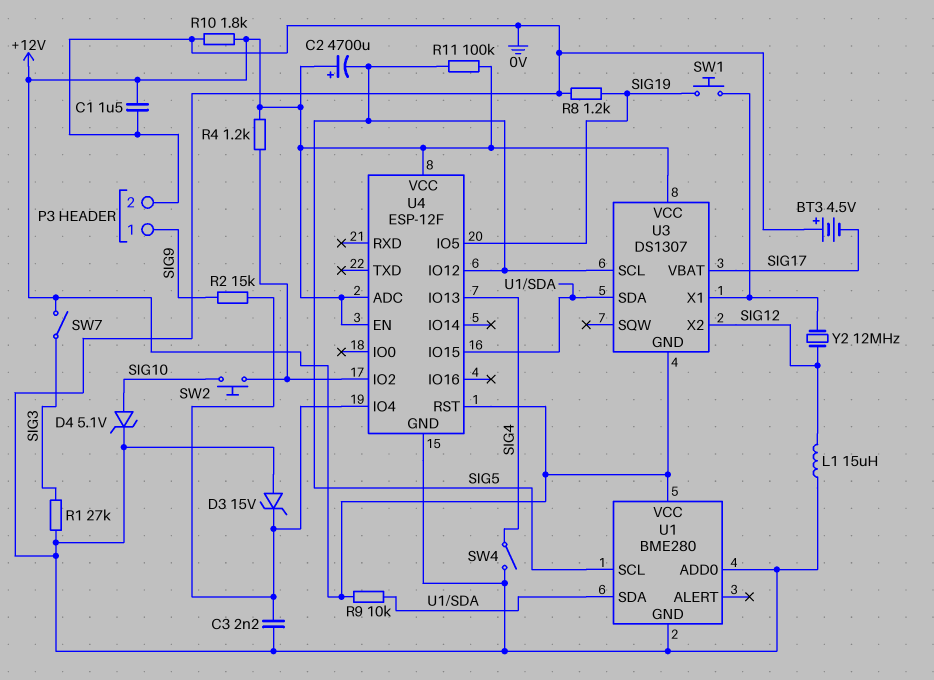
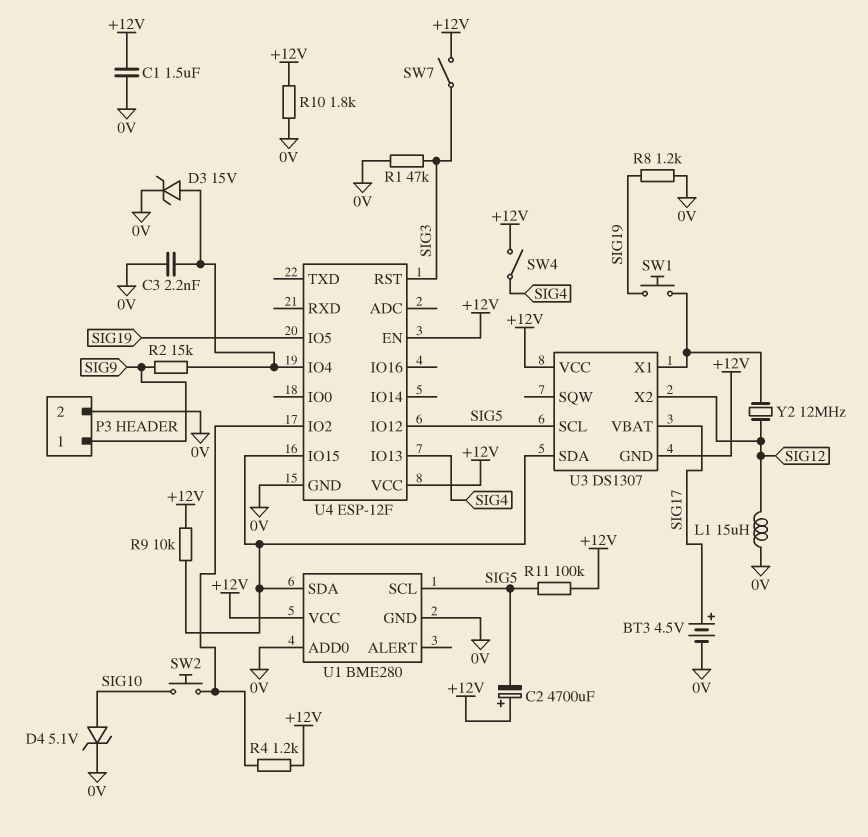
BT3: 4.5V (plus 0V, minus SIG17) -> 4.5V (plus SIG17, minus 0V)
D3: zener 15V (A 0V, K U4/IO4) -> zener 15V (A U4/IO4, K 0V)
R1: 27k (0V, SIG3) -> 47k (0V, SIG3)
SW4: switch (0V, SIG4) -> switch (+12V, SIG4)
U4 pin ADC: +12V -> none
U4 pin RST: +12V -> SIG3

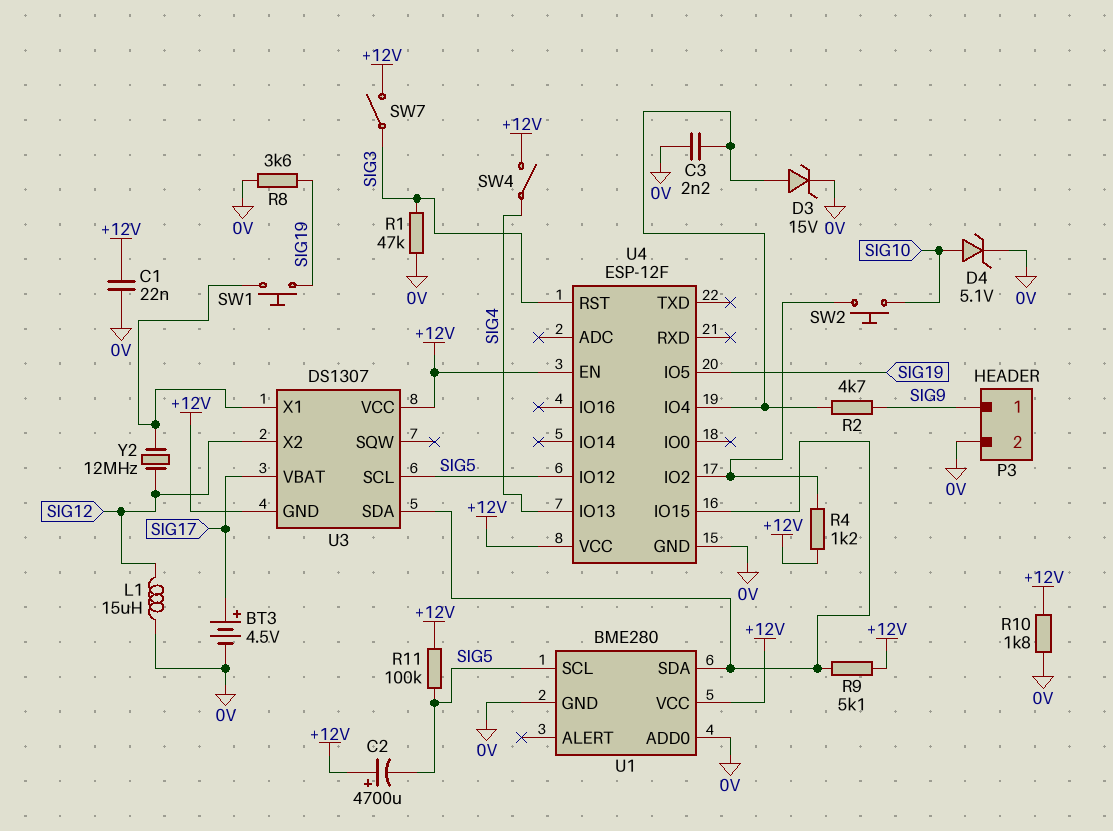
C1: 1.5uF (+12V, 0V) -> 22nF (+12V, 0V)
R2: 15k (SIG9, U4/IO4) -> 4.7k (SIG9, U4/IO4)
R8: 1.2k (0V, SIG19) -> 3.6k (0V, SIG19)
R9: 10k (+12V, U1/SDA) -> 5.1k (+12V, U1/SDA)

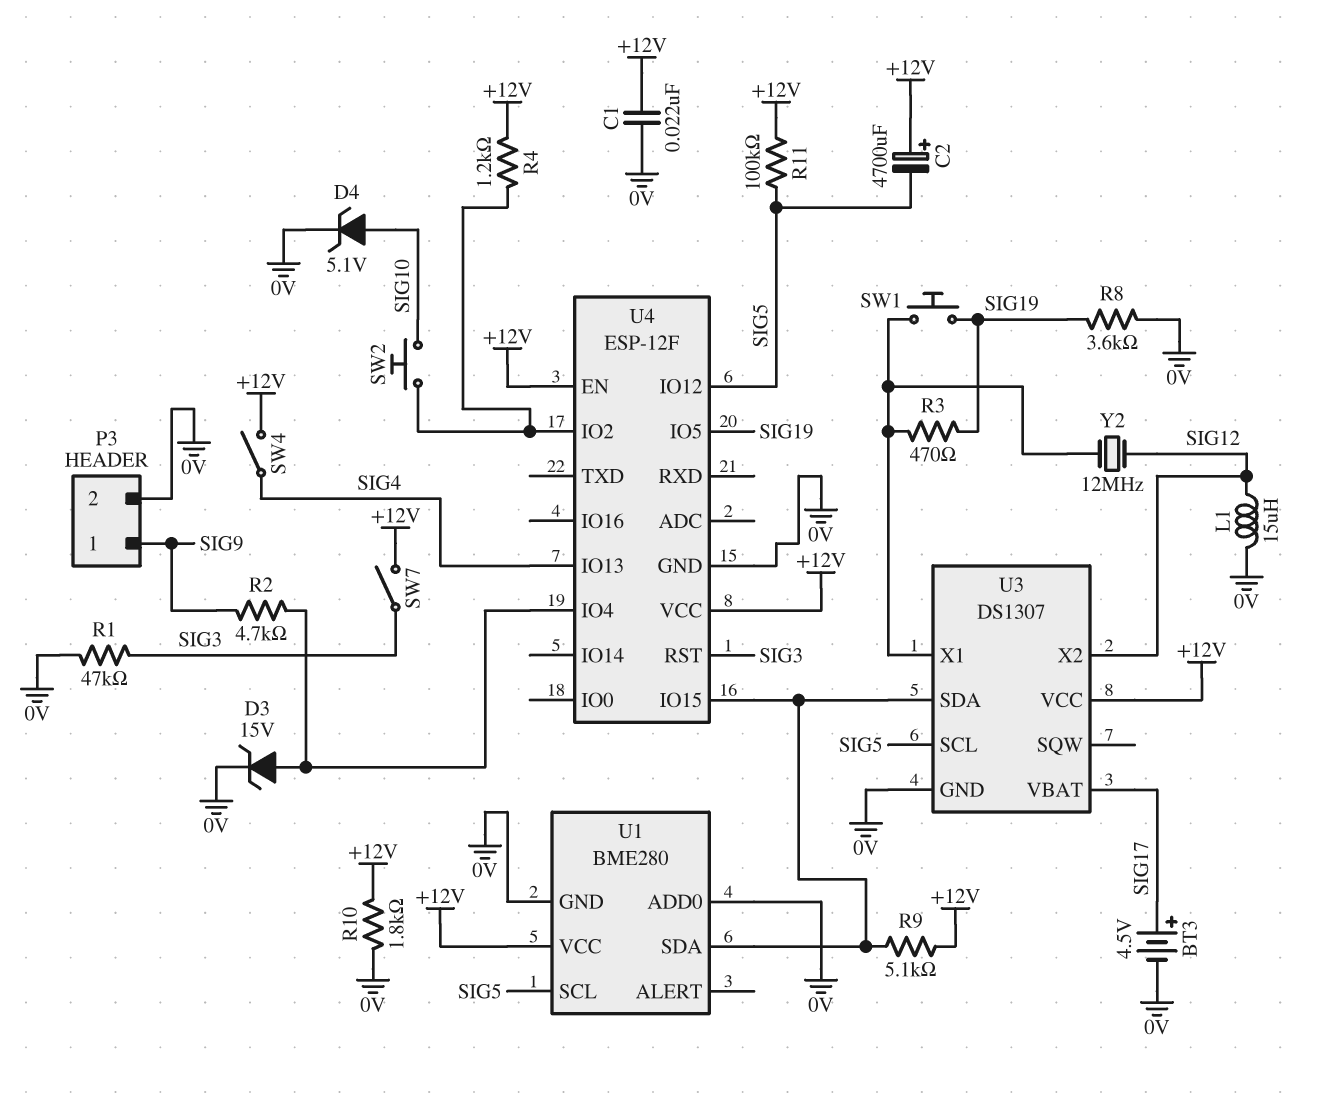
C3: 2.2nF (0V, U4/IO4) -> none
R3: none -> 470 (SIG19, U3/X1)
U3 pin GND: +12V -> 0V

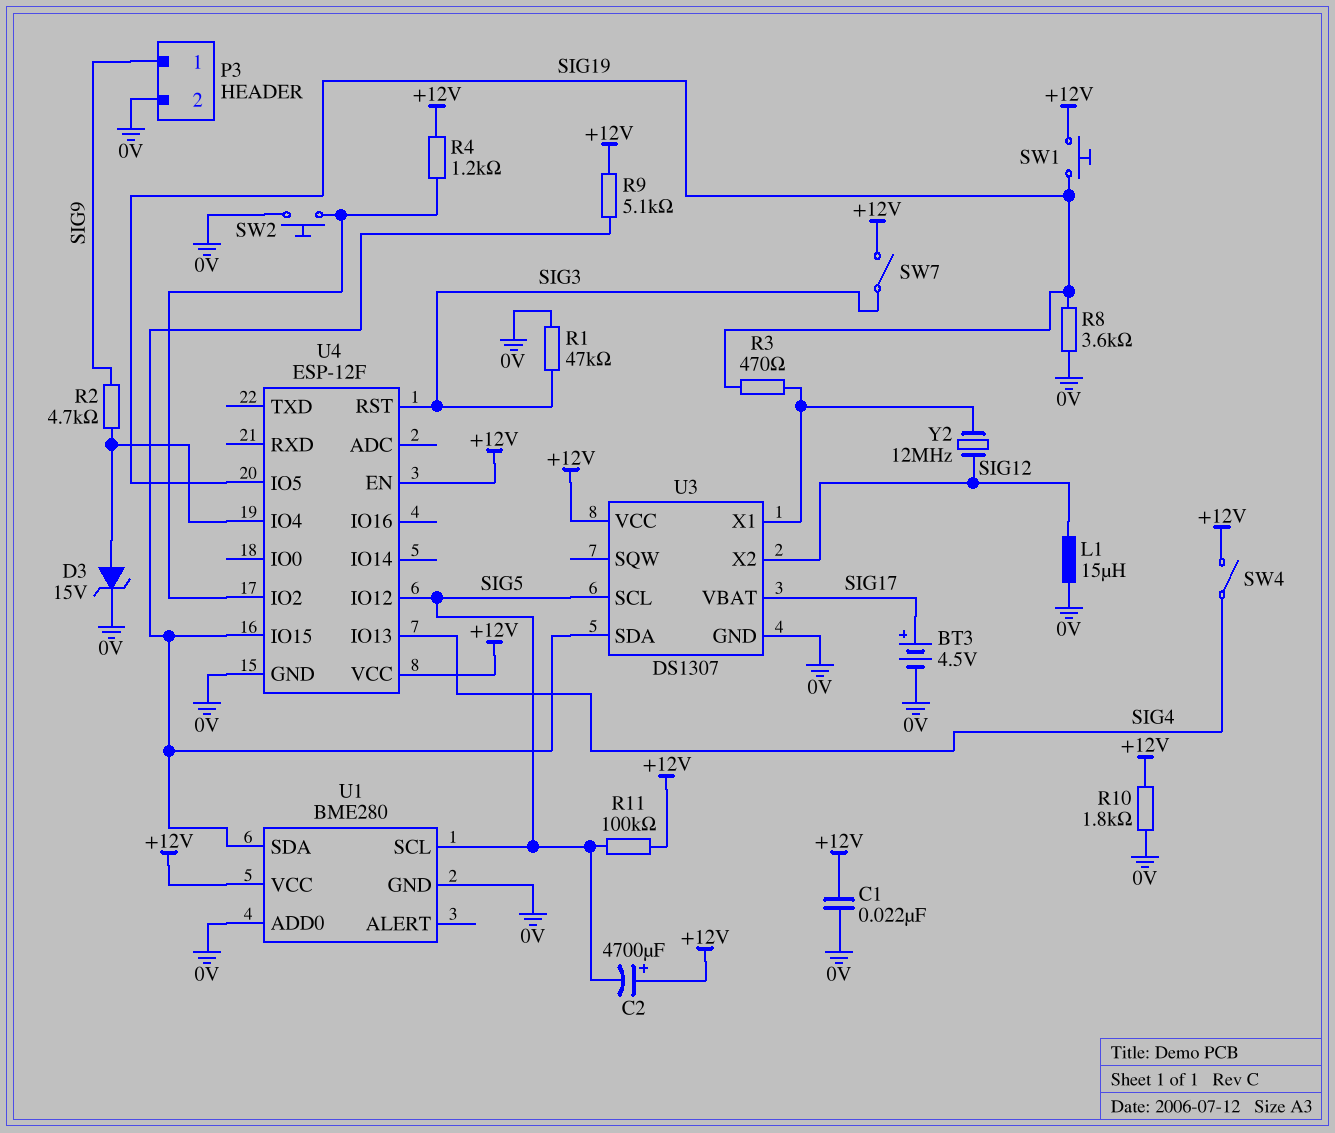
D4: zener 5.1V (A SIG10, K 0V) -> none
SW1: button (SIG19, U3/X1) -> button (+12V, SIG19)
SW2: button (SIG10, U4/IO2) -> button (0V, U4/IO2)

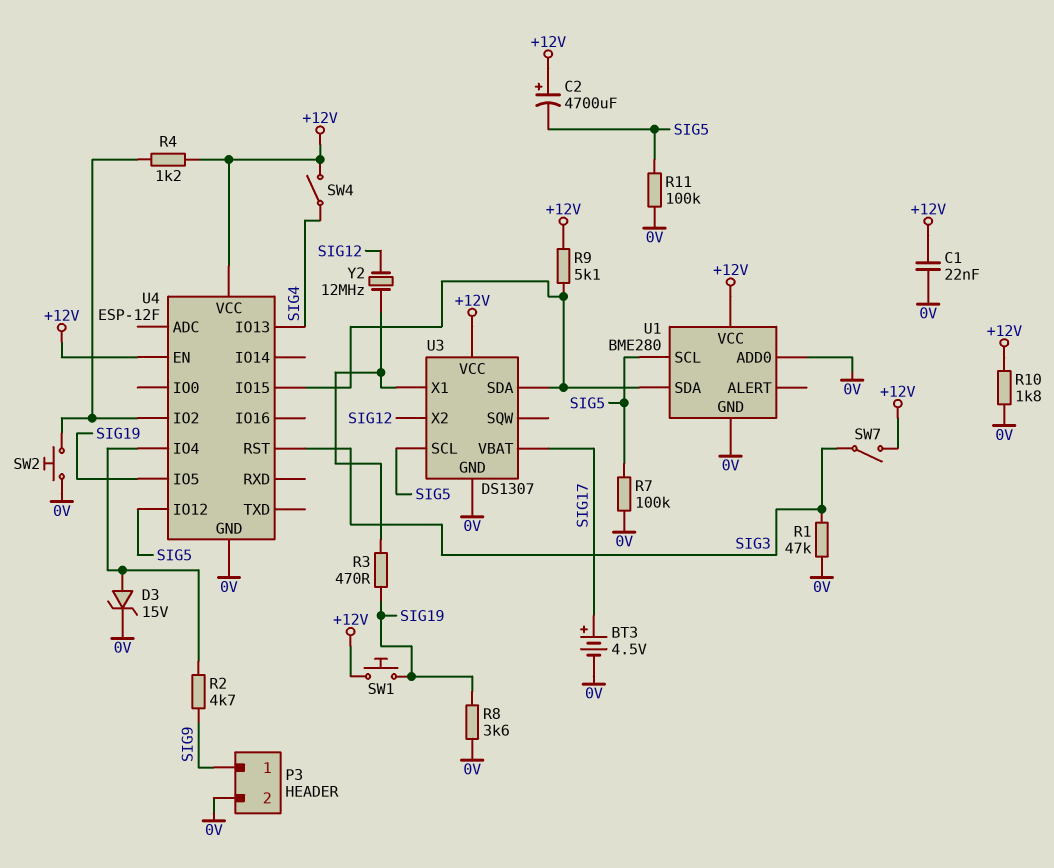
L1: 15uH (0V, SIG12) -> none
R7: none -> 100k (0V, SIG5)
R11: 100k (+12V, SIG5) -> 100k (0V, SIG5)

